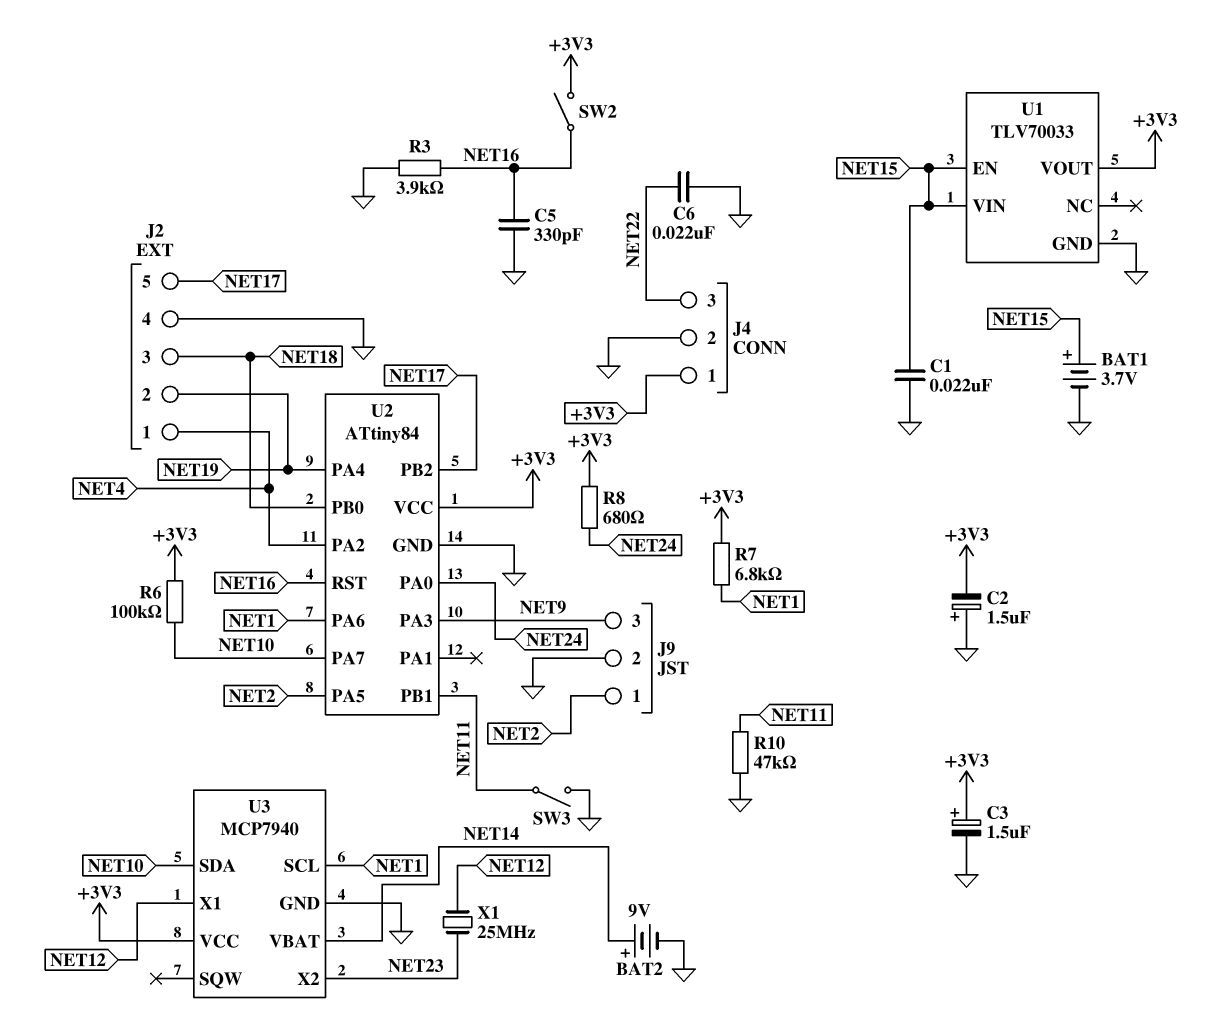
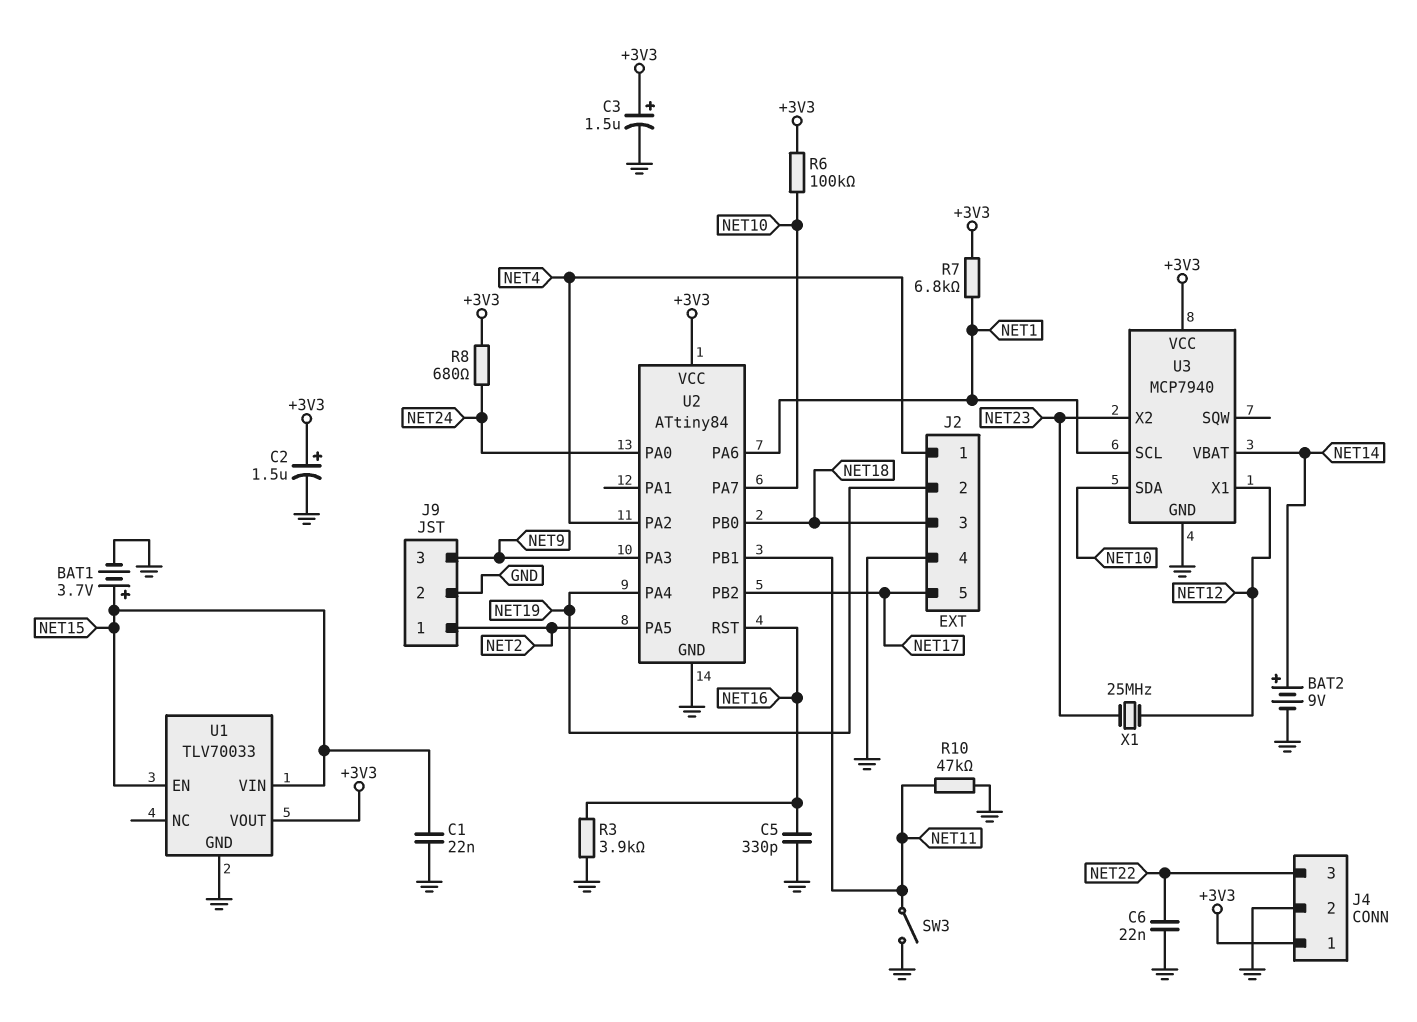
C2: 1.5uF (plus GND, minus +3V3) -> 1.5uF (plus +3V3, minus GND)
SW2: switch (+3V3, NET16) -> none

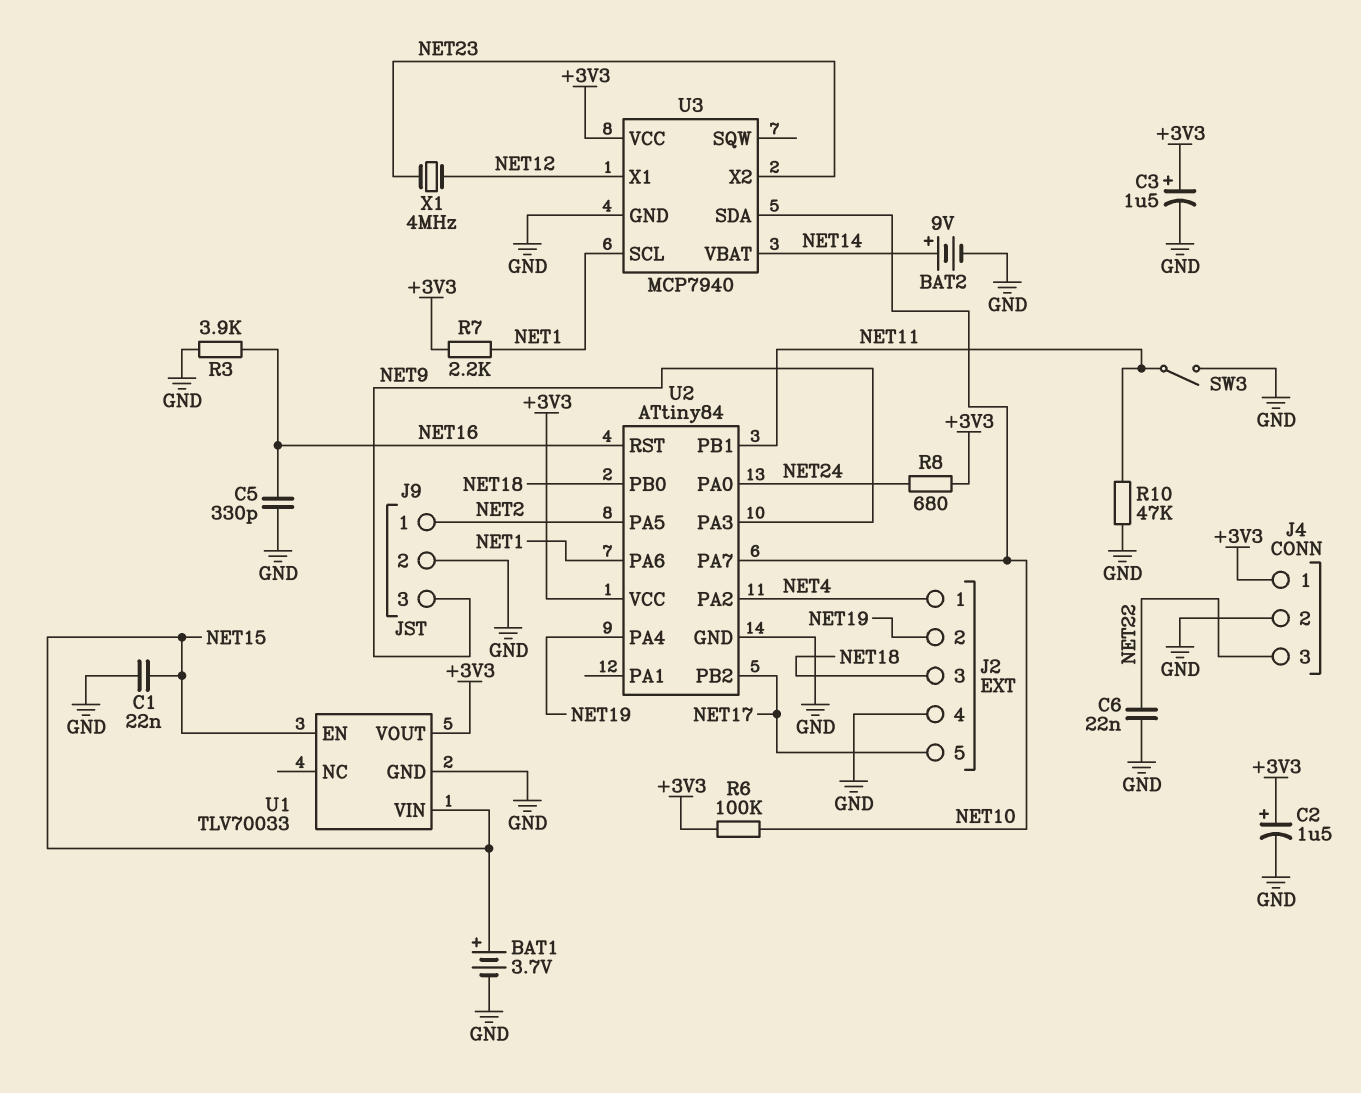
R7: 6.8k (+3V3, NET1) -> 2.2k (+3V3, NET1)
X1: 25MHz (NET12, NET23) -> 4MHz (NET12, NET23)

